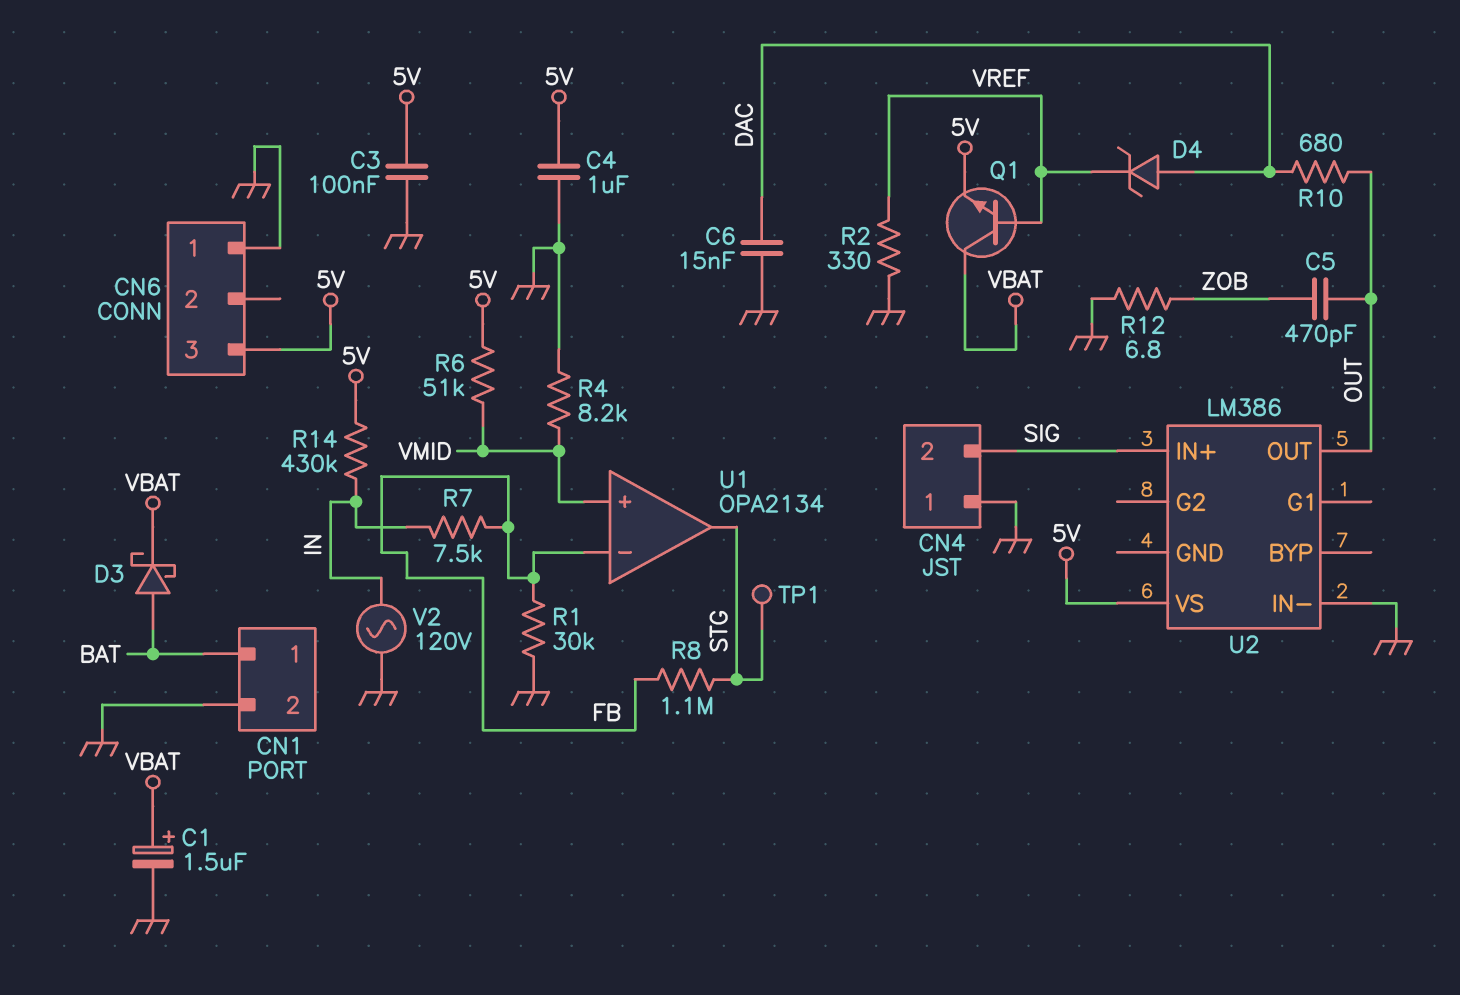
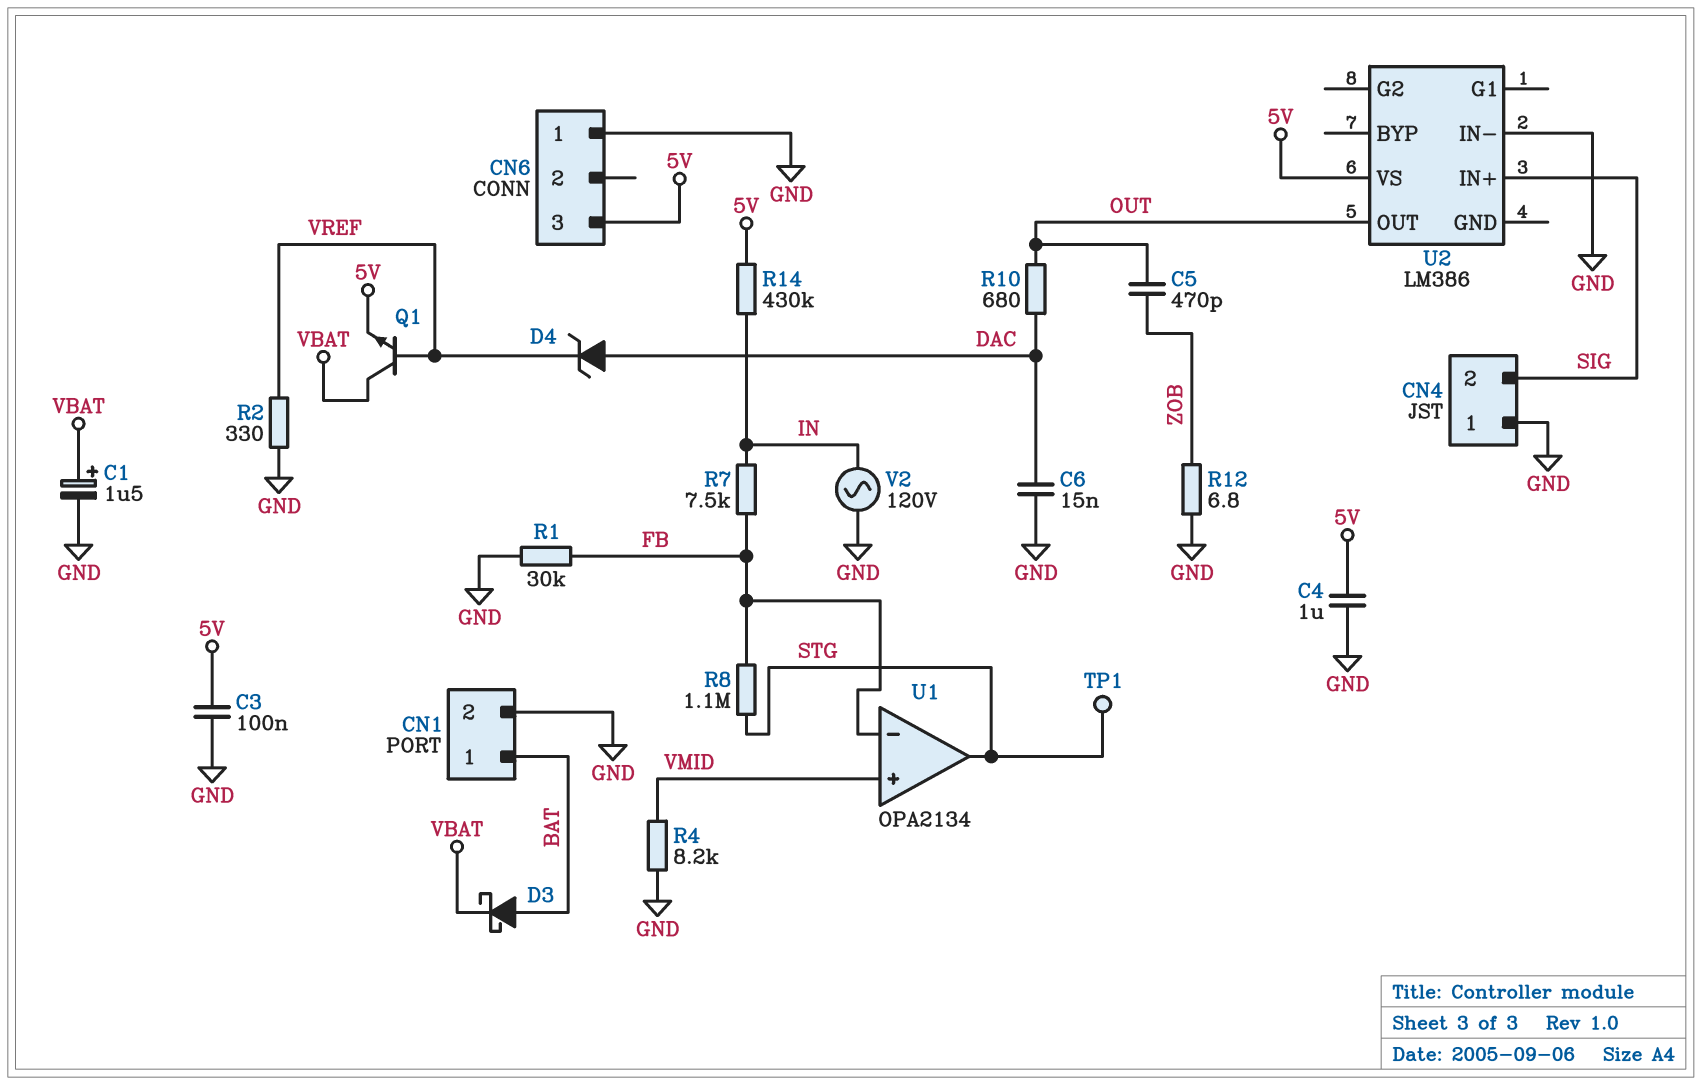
R6: 51k (5V, VMID) -> none

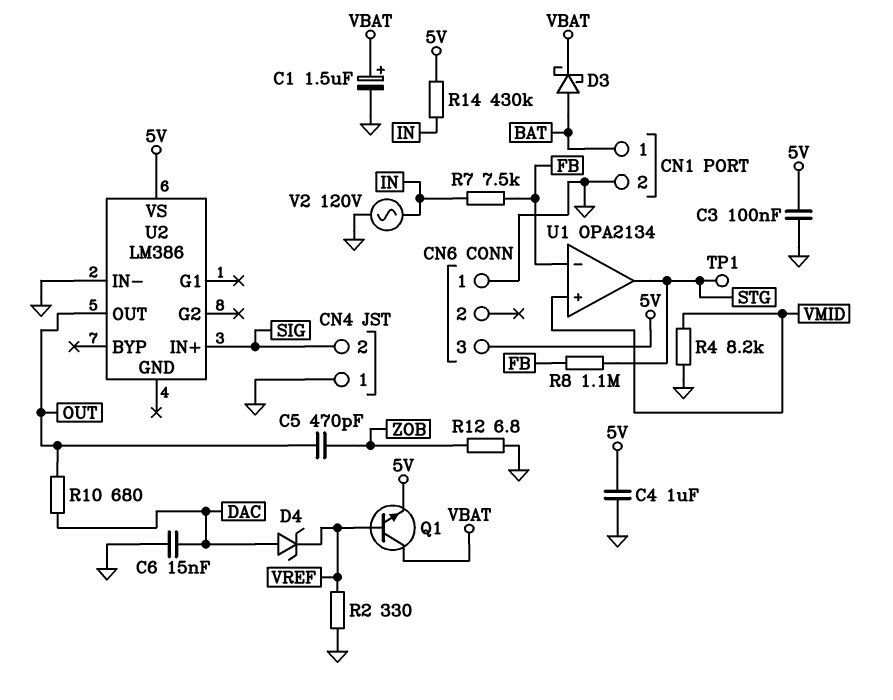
R1: 30k (FB, GND) -> none

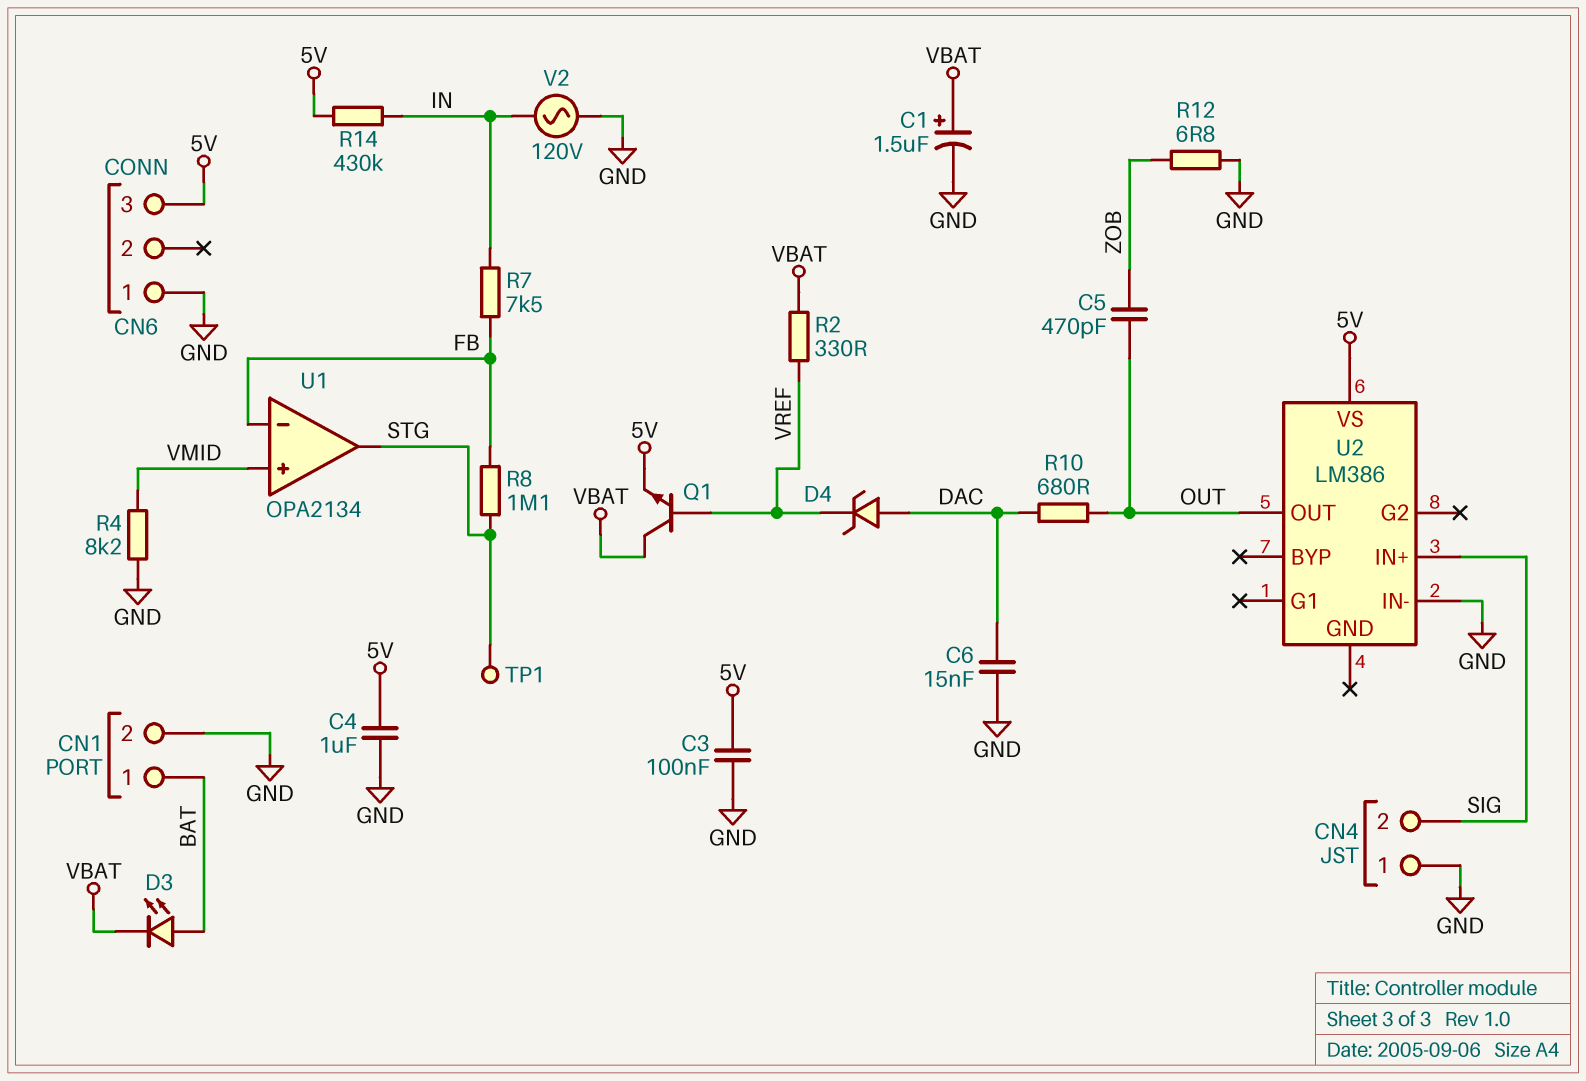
D3: schottky (A BAT, K VBAT) -> LED (A BAT, K VBAT)
R2: 330 (GND, VREF) -> 330 (VBAT, VREF)

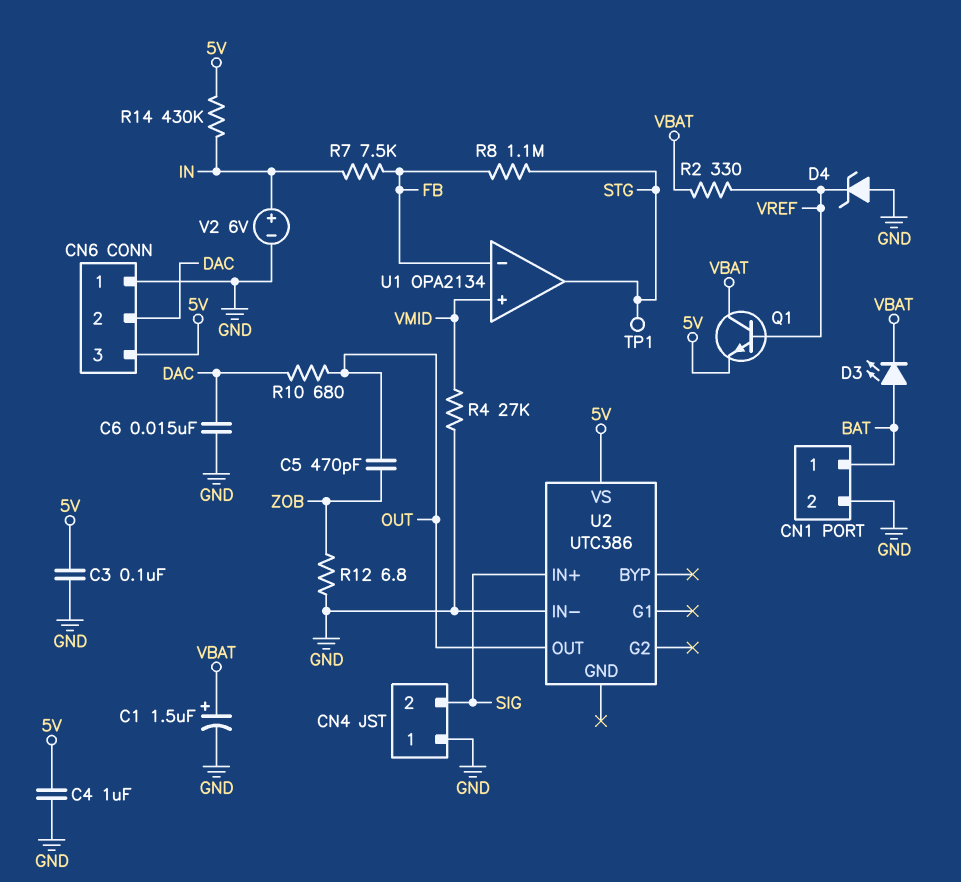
CN6 pin 2: none -> DAC
D4: zener (A DAC, K VREF) -> zener (A GND, K VREF)
R4: 8.2k (GND, VMID) -> 27k (GND, VMID)
U2: LM386 -> UTC386
V2: AC 120V (GND, IN) -> 6V (plus IN, minus GND)

